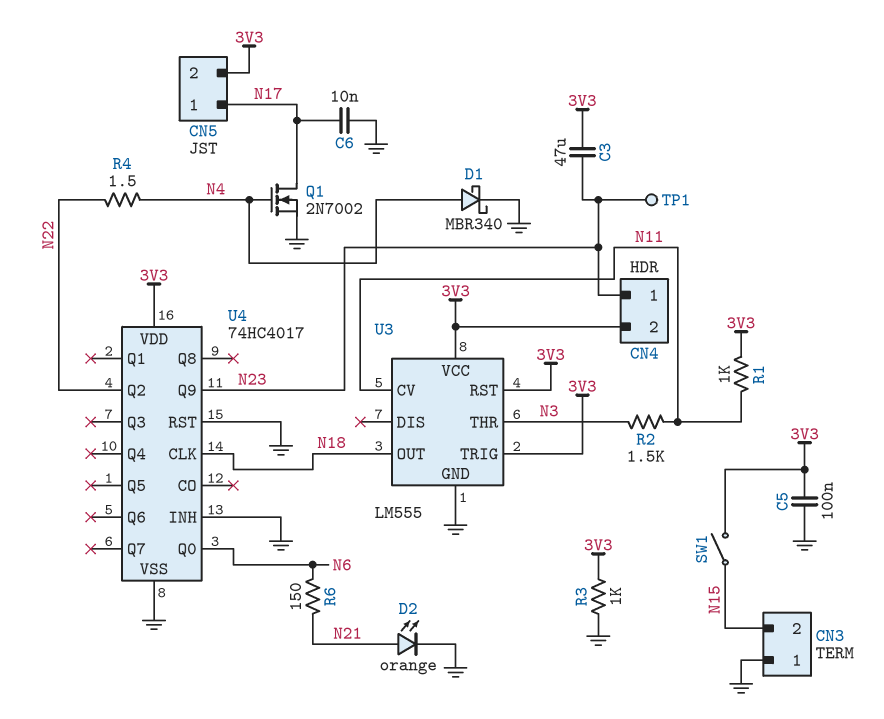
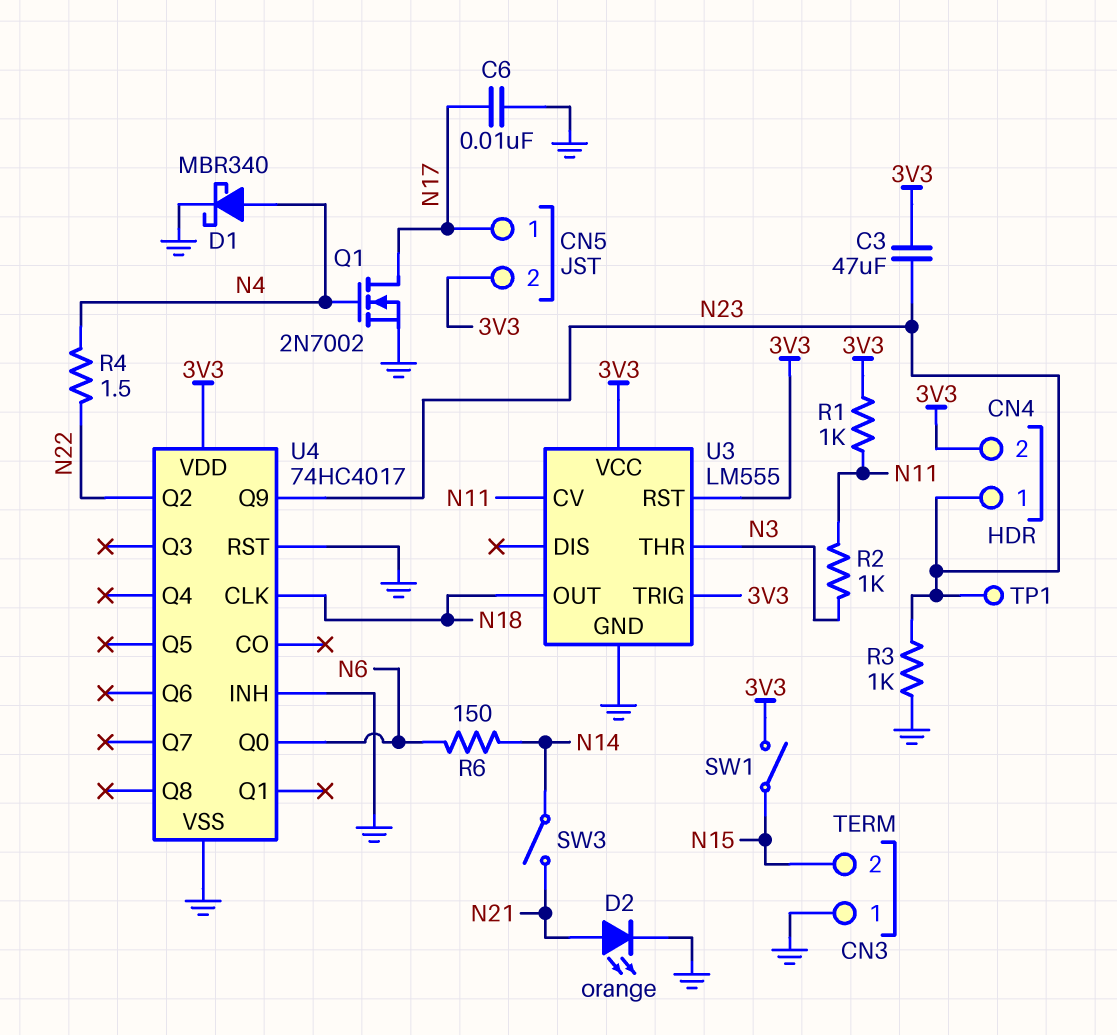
C5: 100nF (3V3, GND) -> none
R2: 1.5k (N3, N11) -> 1k (N3, N11)
R3: 1k (3V3, GND) -> 1k (GND, N23)
R6: 150 (N6, N21) -> 150 (N6, N14)
SW3: none -> switch (N14, N21)

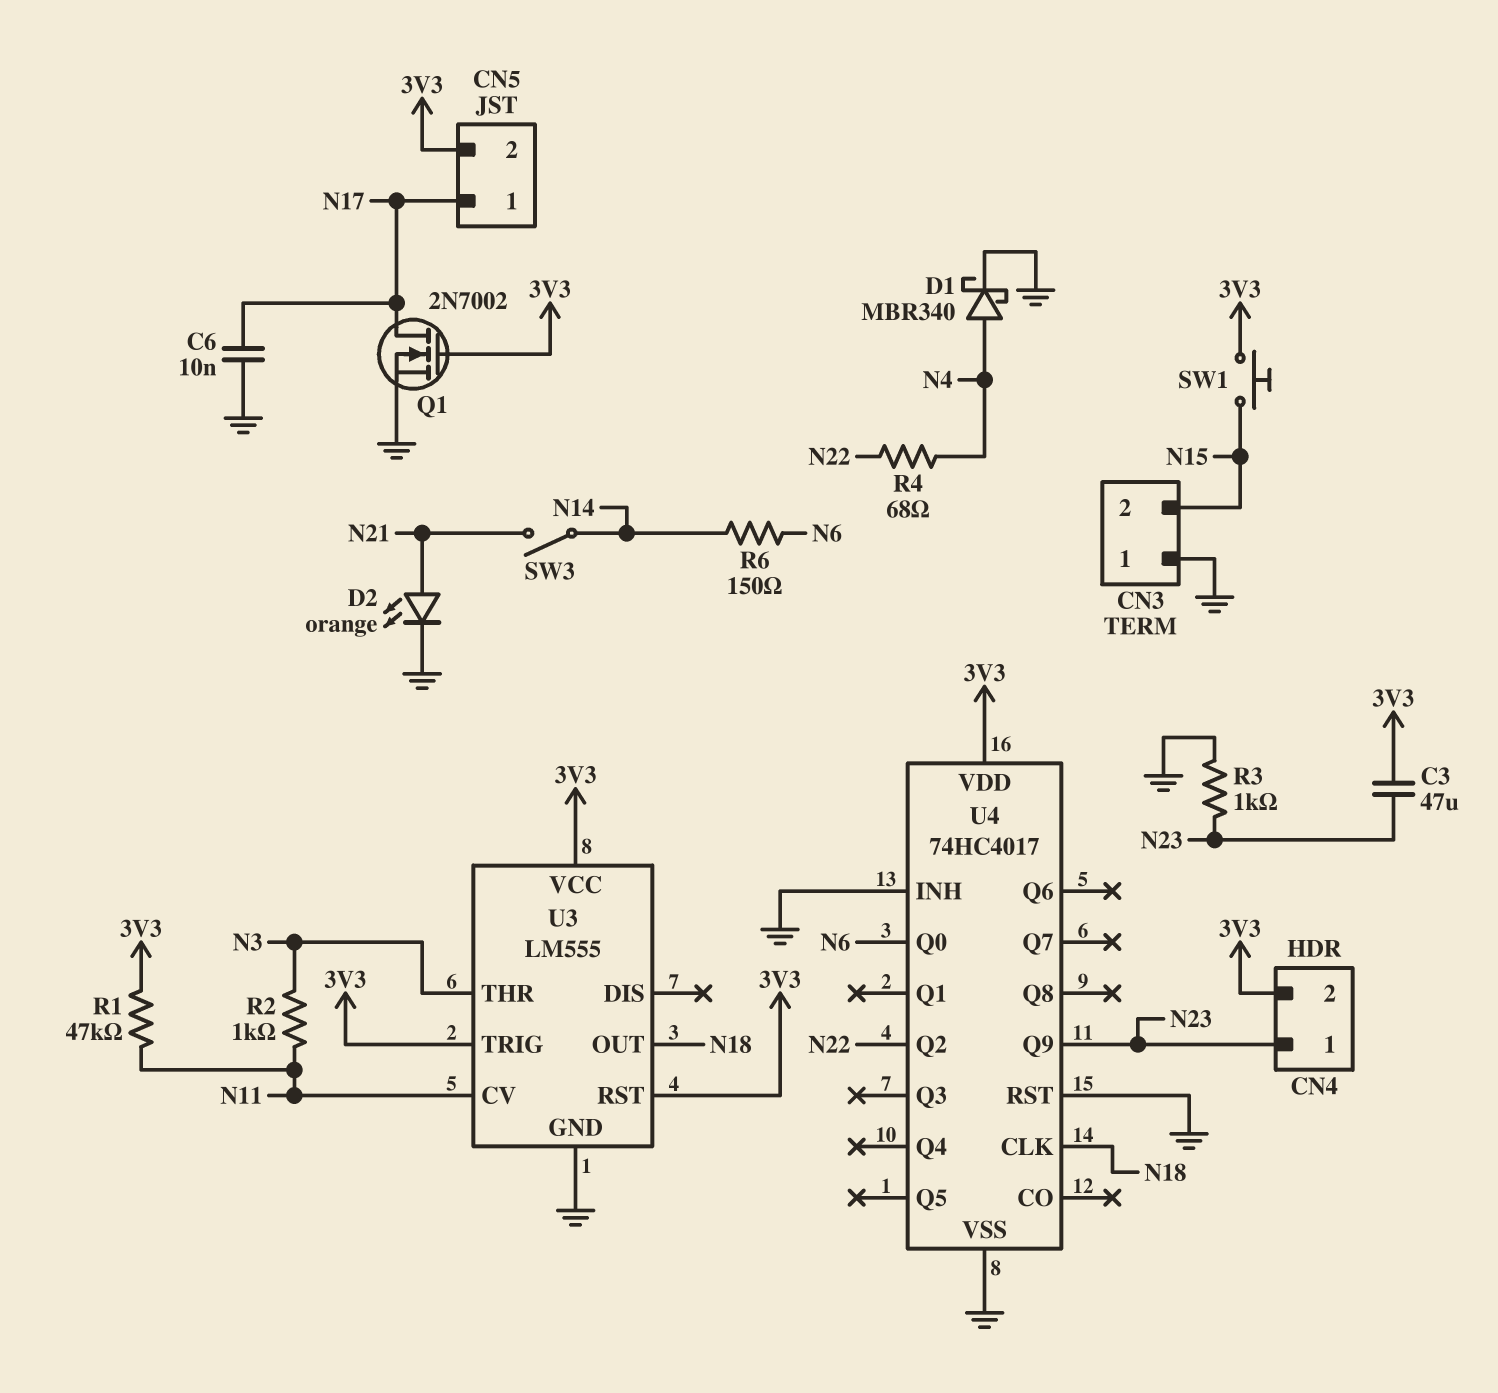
Q1: NMOS 2N7002 (G N4, D N17, S GND) -> NMOS 2N7002 (G 3V3, D N17, S GND)
R1: 1k (3V3, N11) -> 47k (3V3, N11)
R4: 1.5 (N4, N22) -> 68 (N4, N22)
SW1: switch (3V3, N15) -> button (3V3, N15)
TP1: test point (N23) -> none

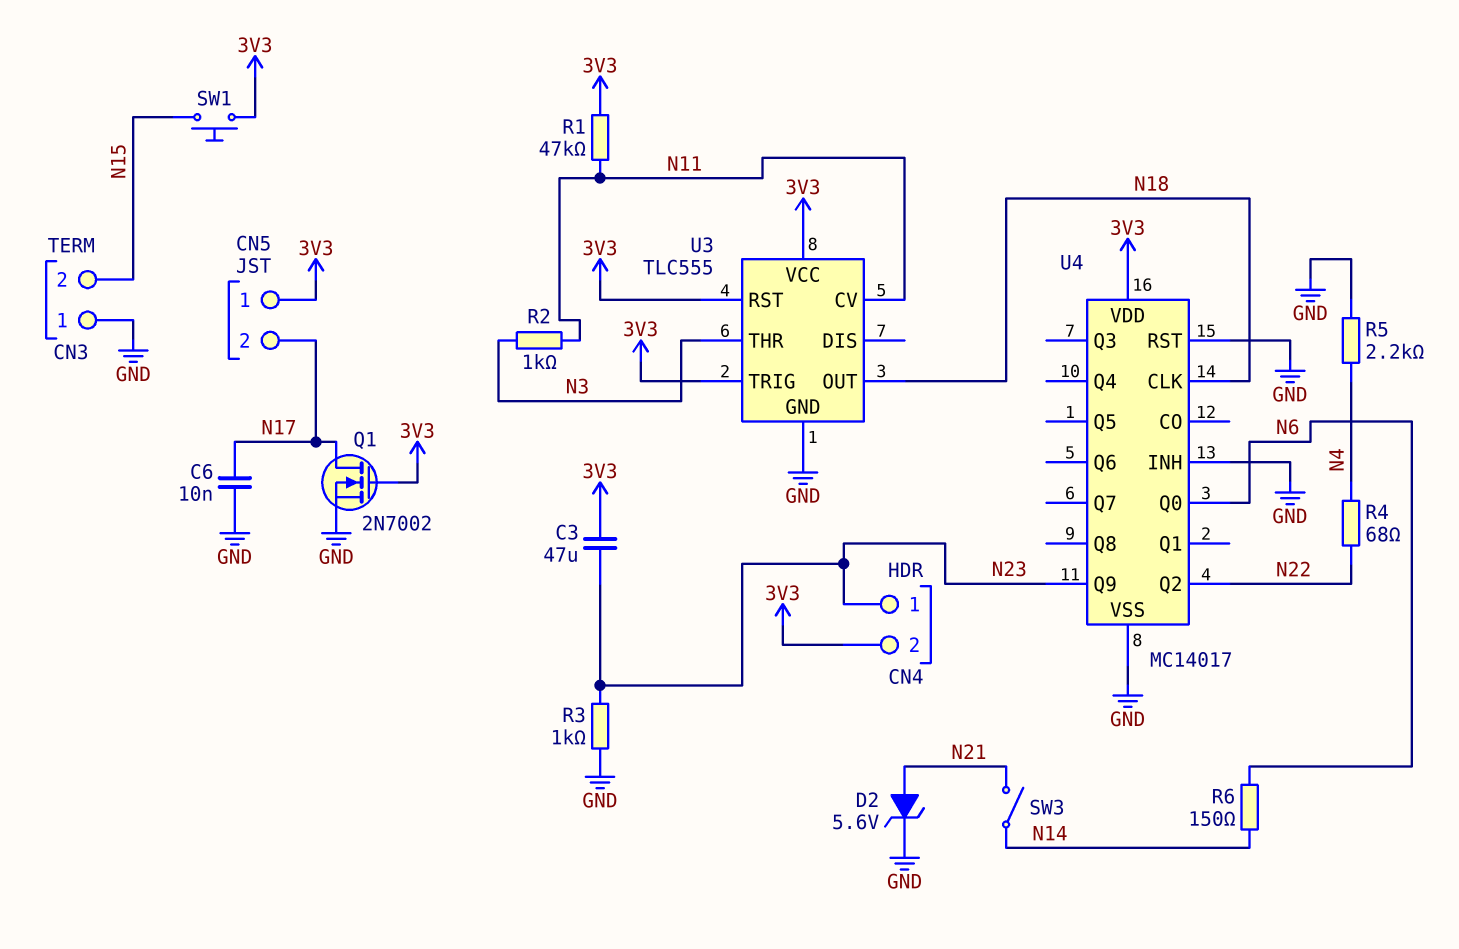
CN5 pin 1: N17 -> 3V3
CN5 pin 2: 3V3 -> N17
D1: schottky MBR340 (A N4, K GND) -> none
D2: LED orange (A N21, K GND) -> zener 5.6V (A N21, K GND)
R5: none -> 2.2k (GND, N4)
U3: LM555 -> TLC555
U4: 74HC4017 -> MC14017

